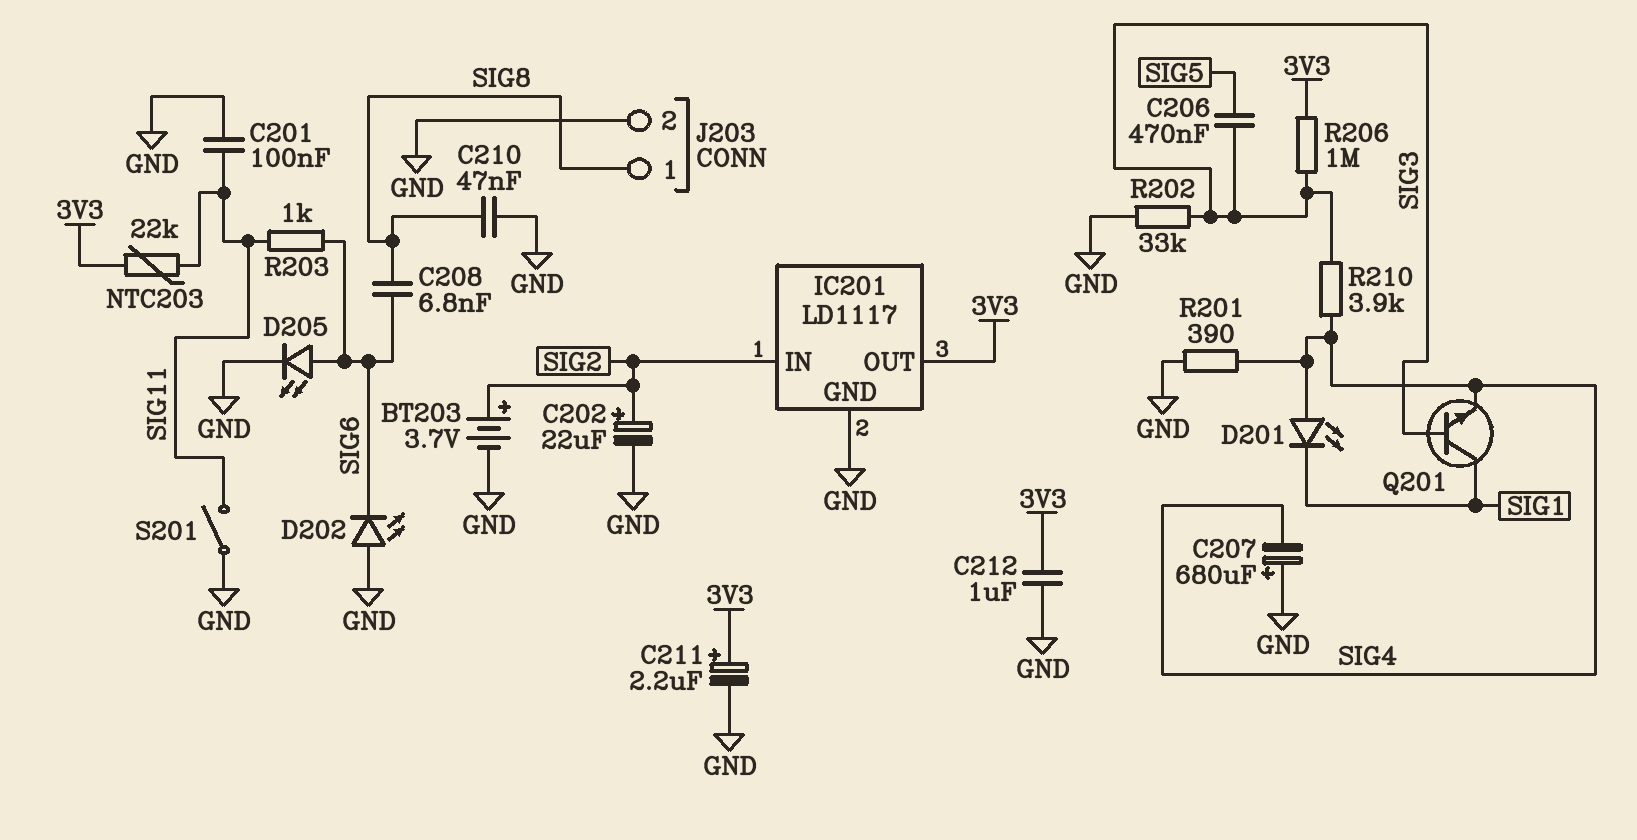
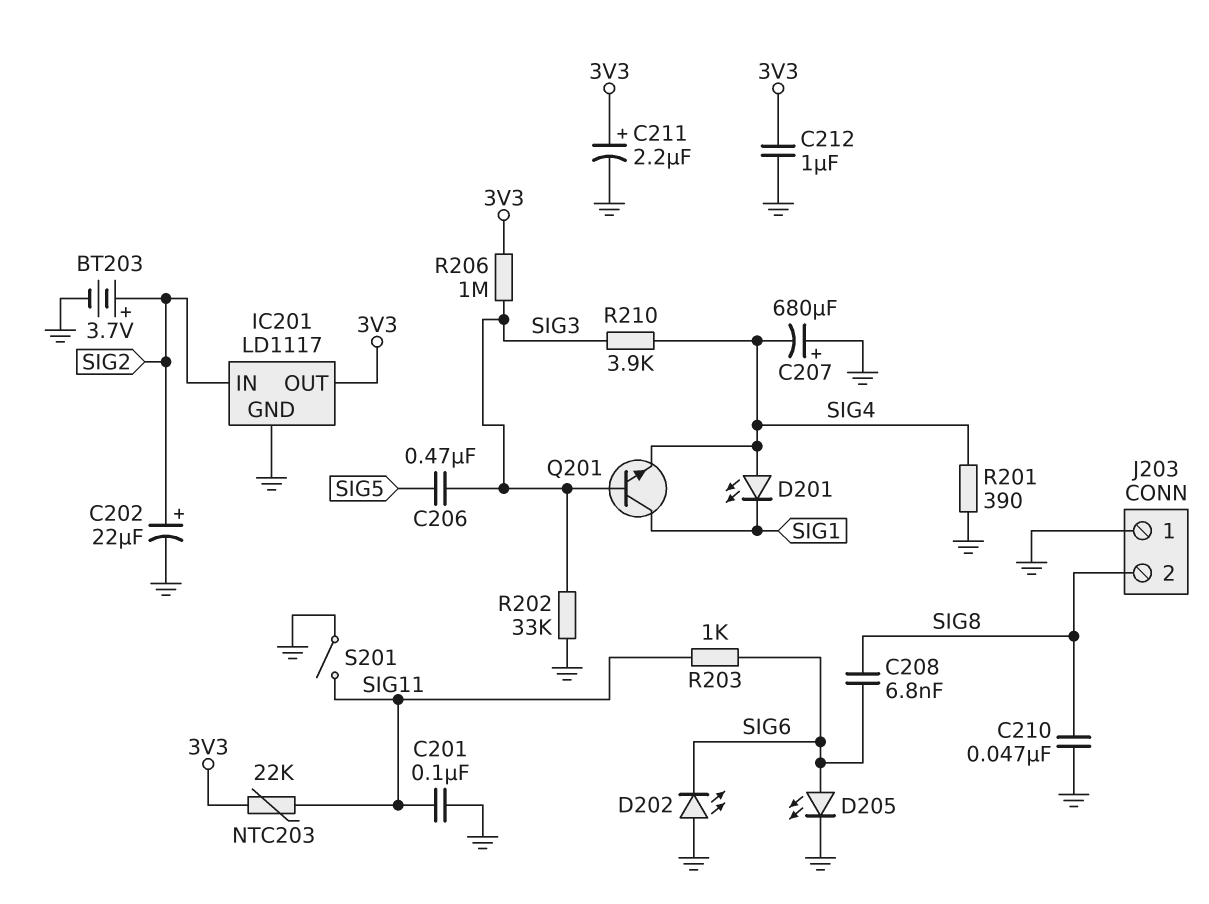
J203 pin 1: SIG8 -> GND
J203 pin 2: GND -> SIG8

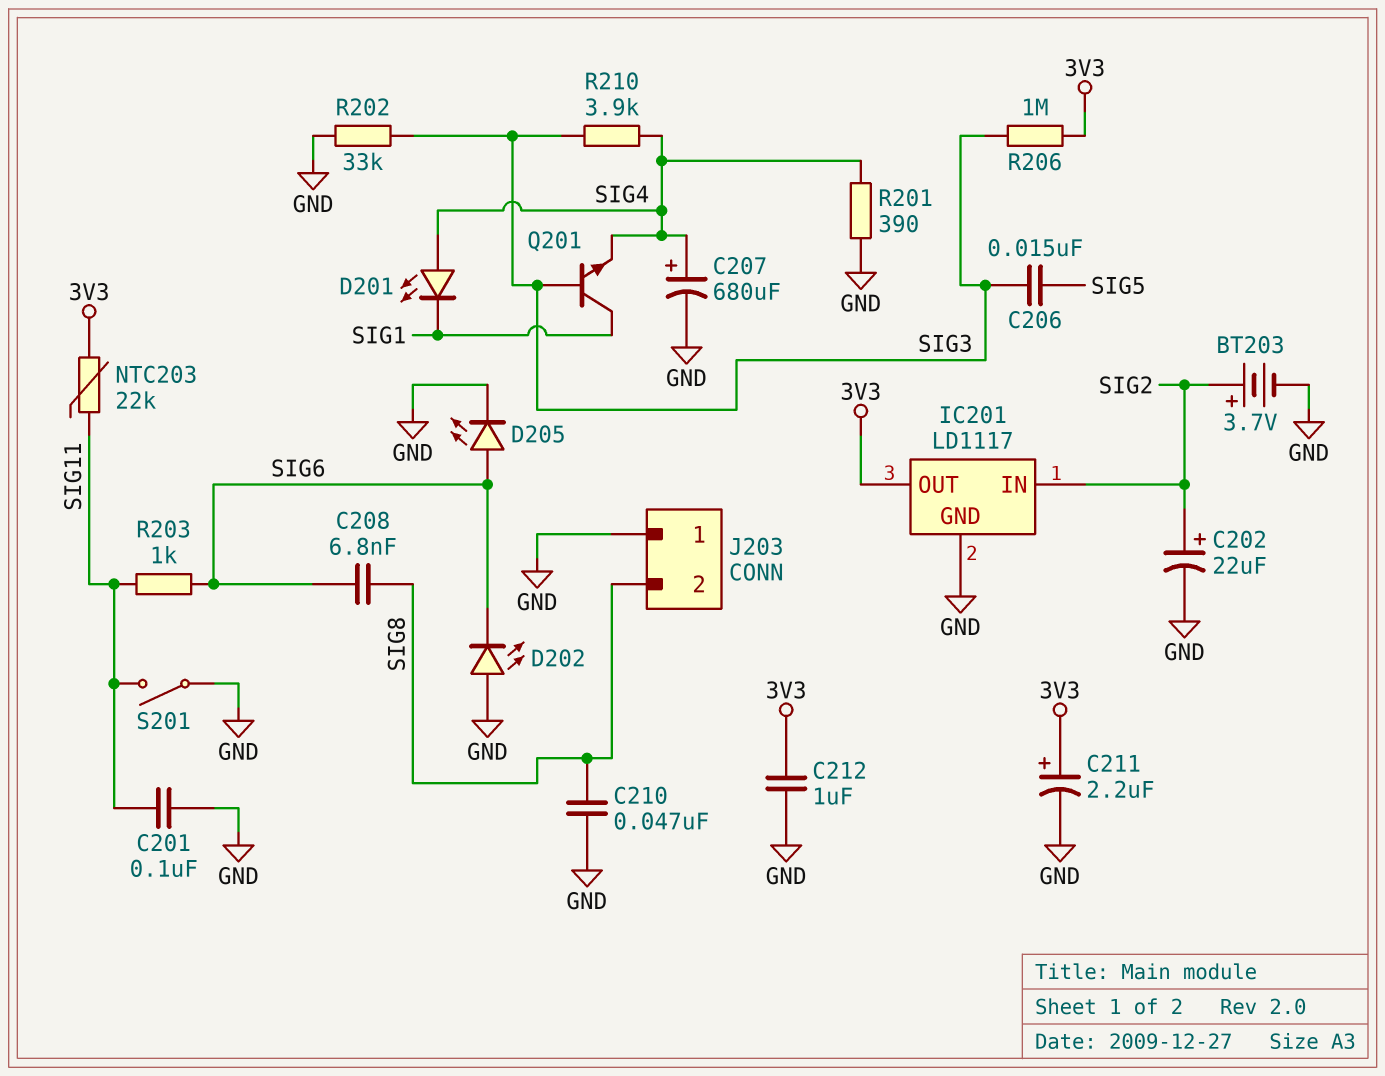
C206: 470nF (SIG3, SIG5) -> 15nF (SIG3, SIG5)
C207: 680uF (plus GND, minus SIG4) -> 680uF (plus SIG4, minus GND)

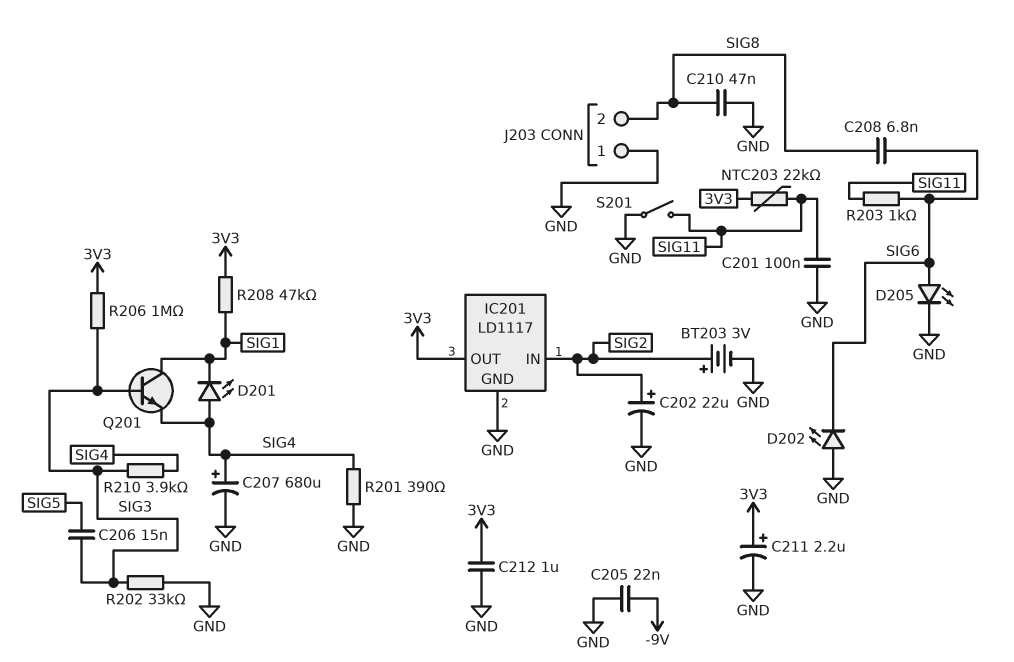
BT203: 3.7V (plus SIG2, minus GND) -> 3V (plus SIG2, minus GND)
C205: none -> 22nF (-9V, GND)
R208: none -> 47k (3V3, SIG1)

